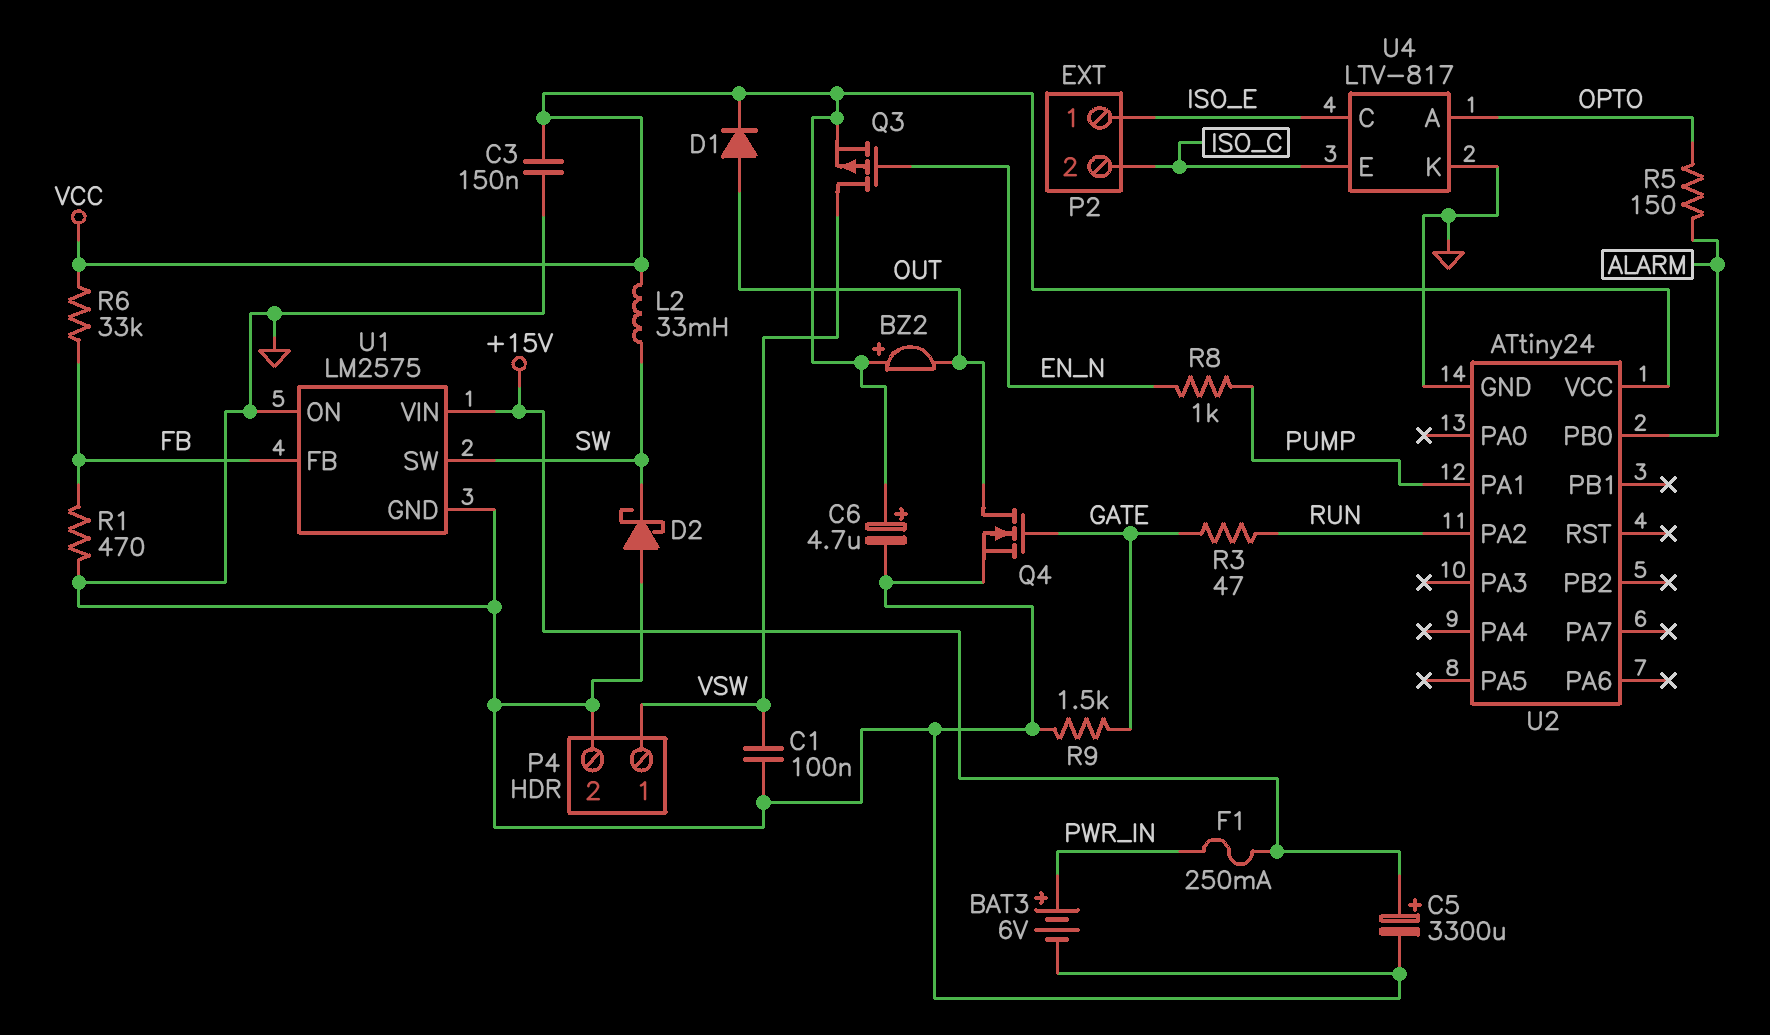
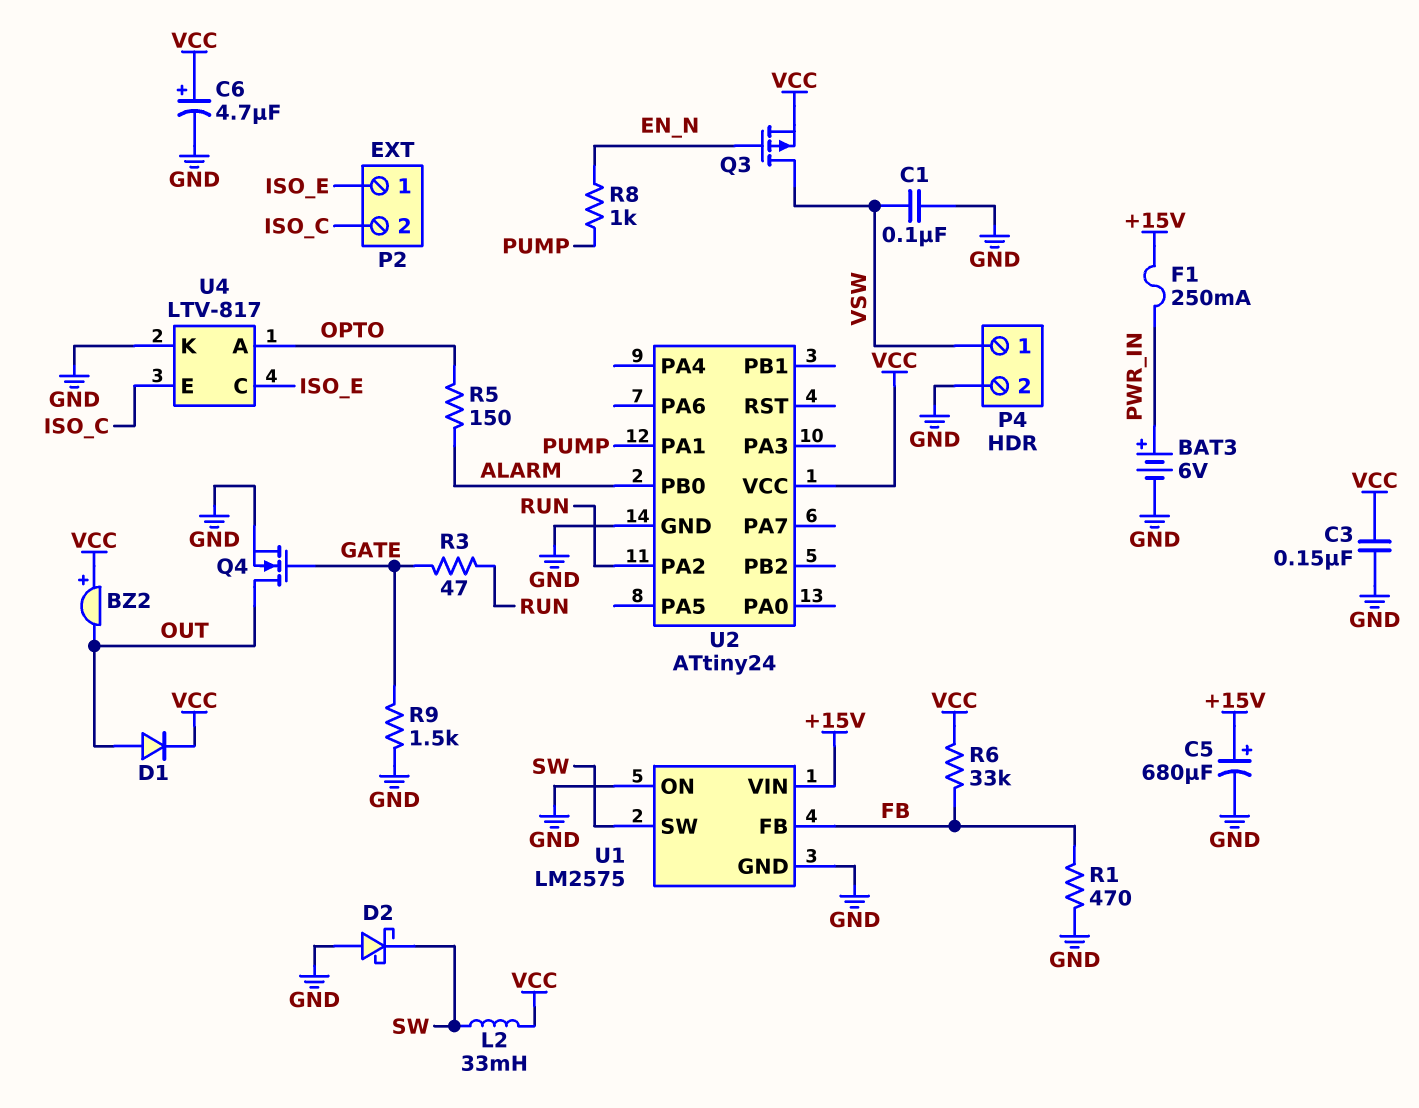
C5: 3300uF (plus +15V, minus GND) -> 680uF (plus +15V, minus GND)

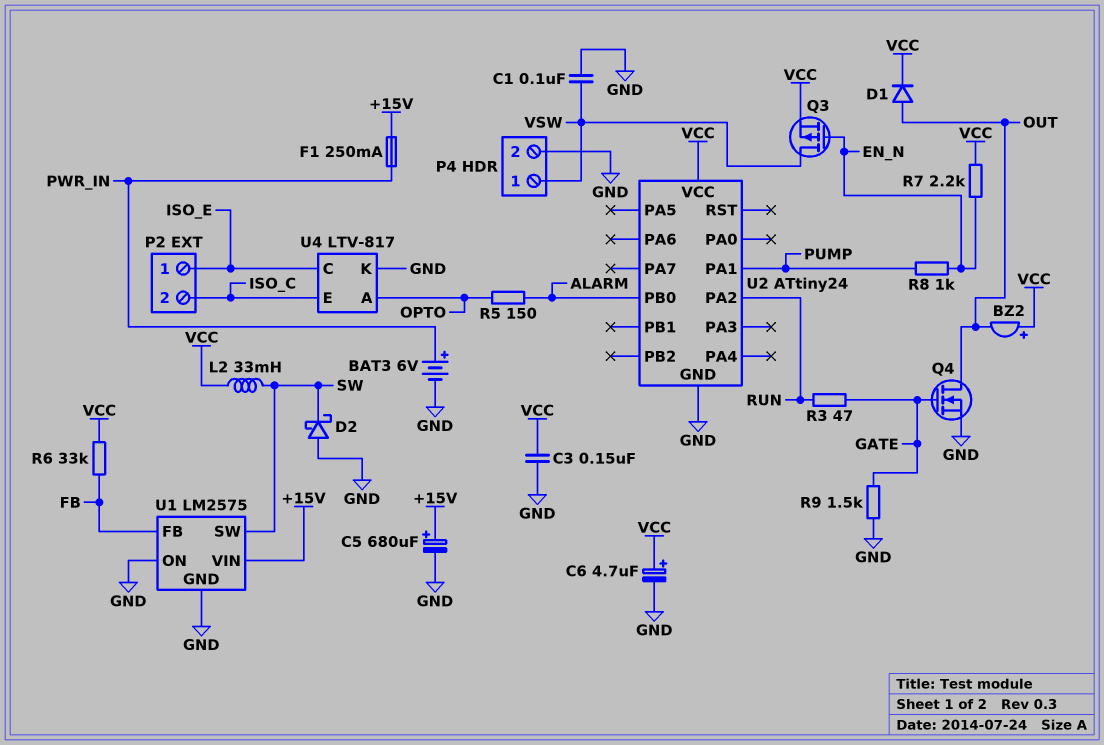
R1: 470 (FB, GND) -> none
R7: none -> 2.2k (EN_N, VCC)

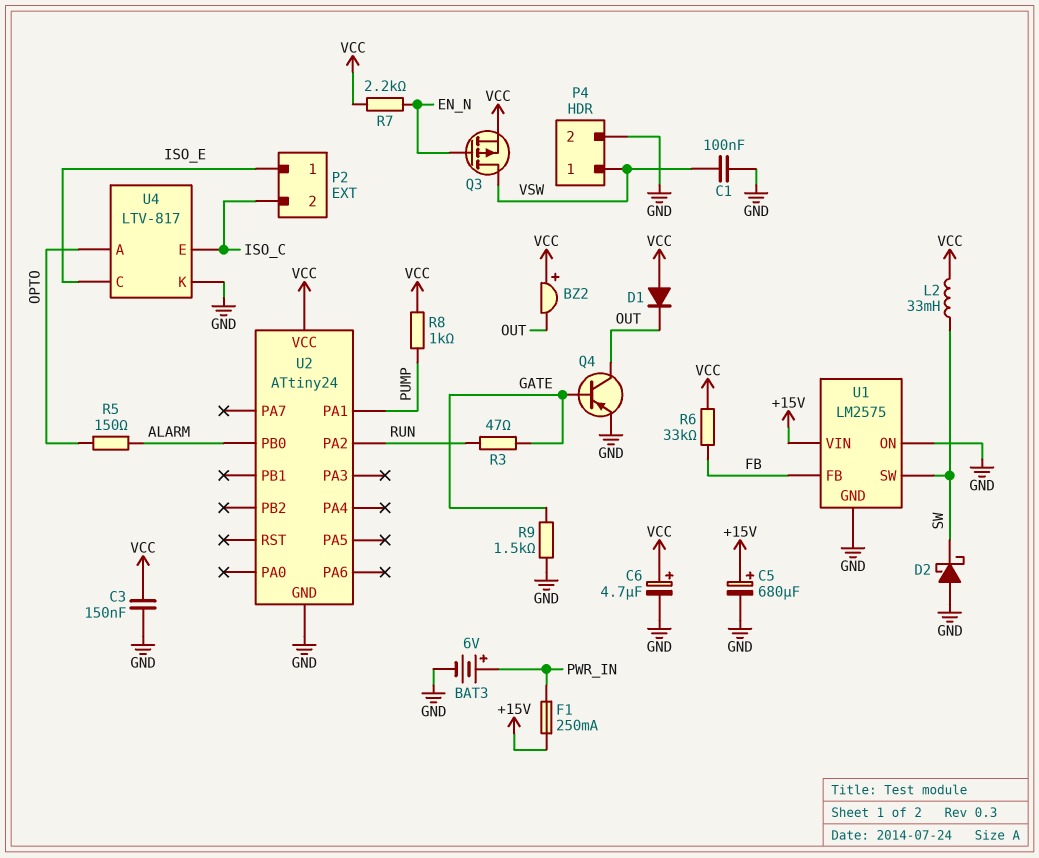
D1: diode (A OUT, K VCC) -> diode (A VCC, K OUT)
Q4: NMOS (G GATE, D OUT, S GND) -> PNP (B GATE, C OUT, E GND)
R8: 1k (EN_N, PUMP) -> 1k (PUMP, VCC)

